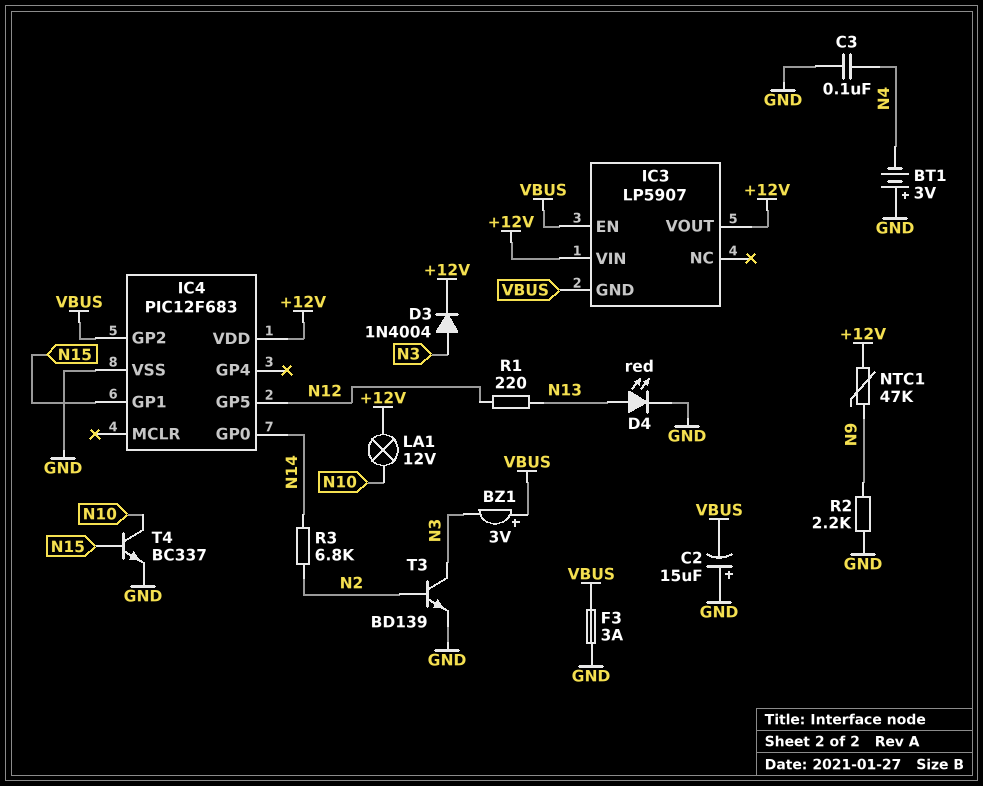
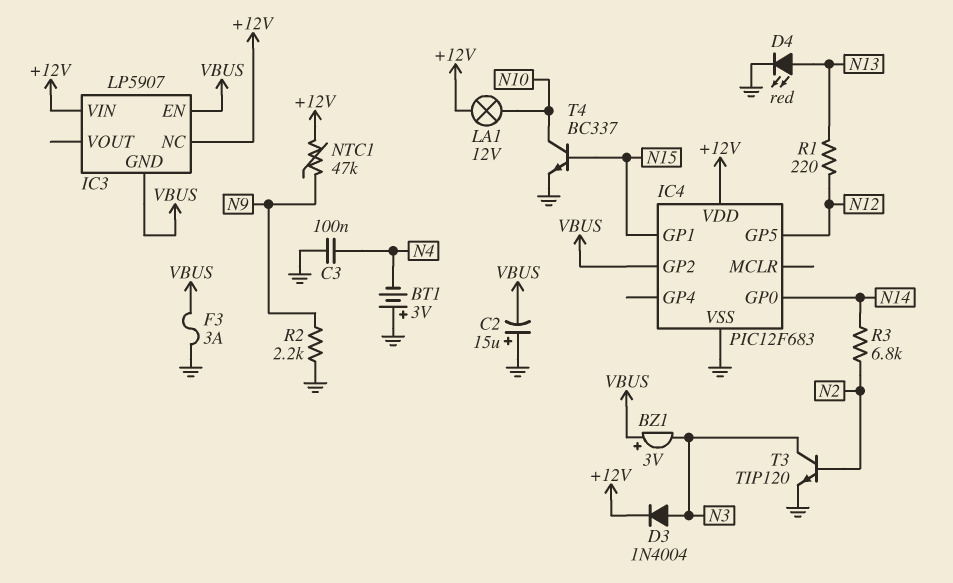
IC3 pin NC: none -> +12V
IC3 pin VOUT: +12V -> none
T3: NPN BD139 (B N2, C N3, E GND) -> NPN TIP120 (B N2, C N3, E GND)

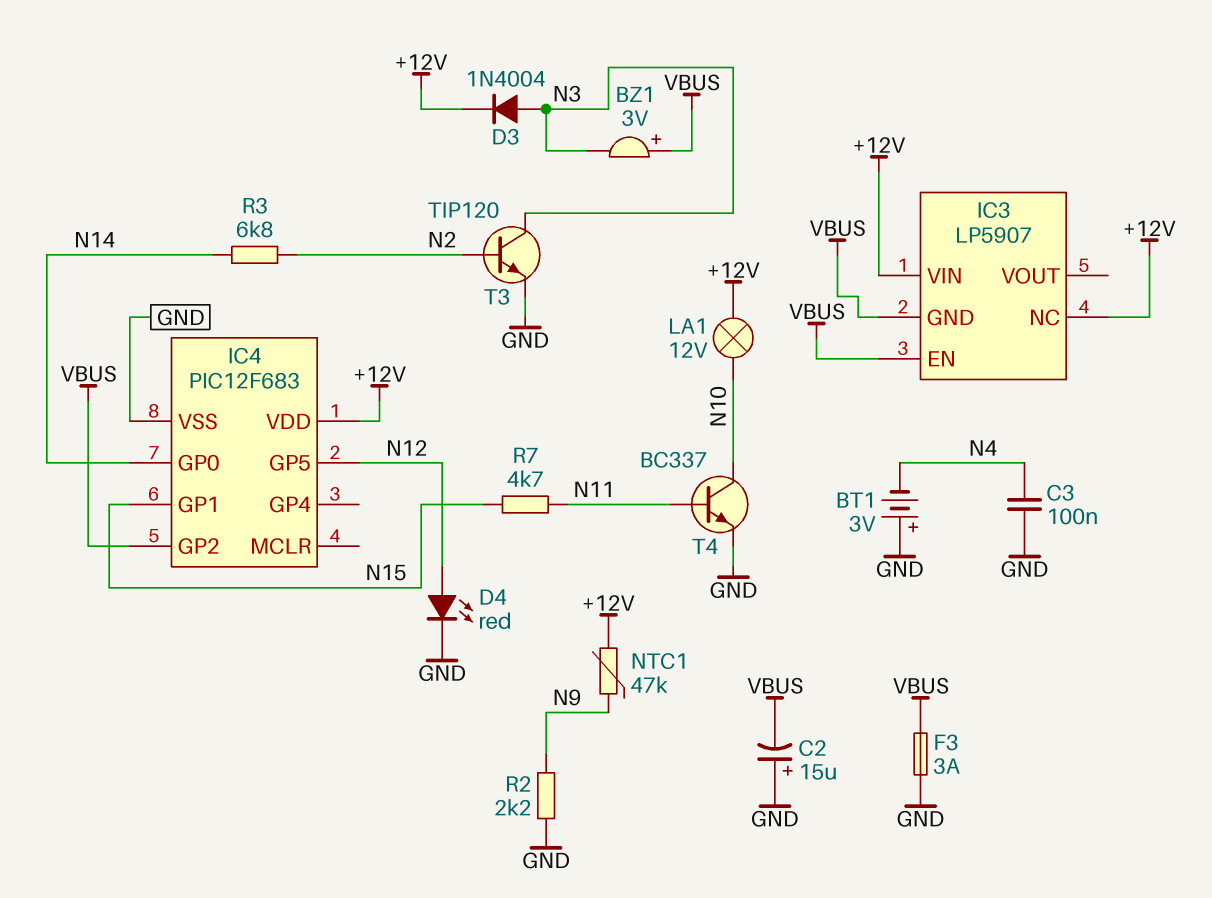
D4: LED red (A N13, K GND) -> LED red (A N12, K GND)
R1: 220 (N12, N13) -> none
R7: none -> 4.7k (N11, N15)
T4: NPN BC337 (B N15, C N10, E GND) -> NPN BC337 (B N11, C N10, E GND)

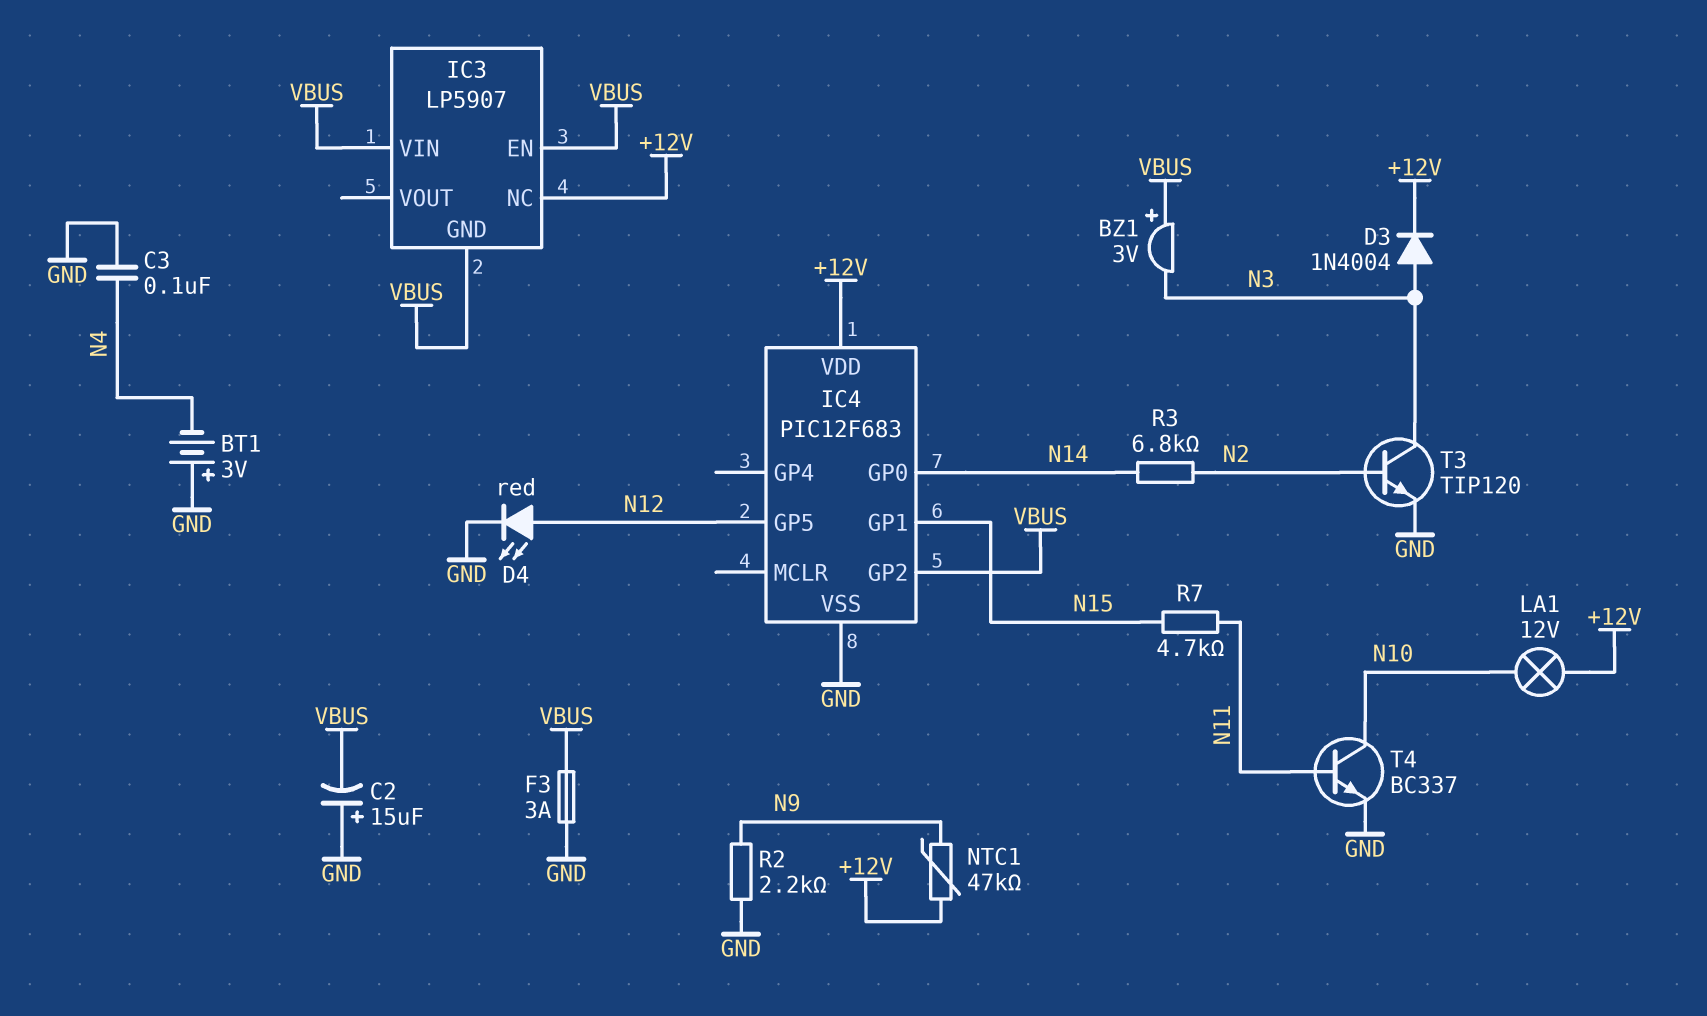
IC3 pin VIN: +12V -> VBUS

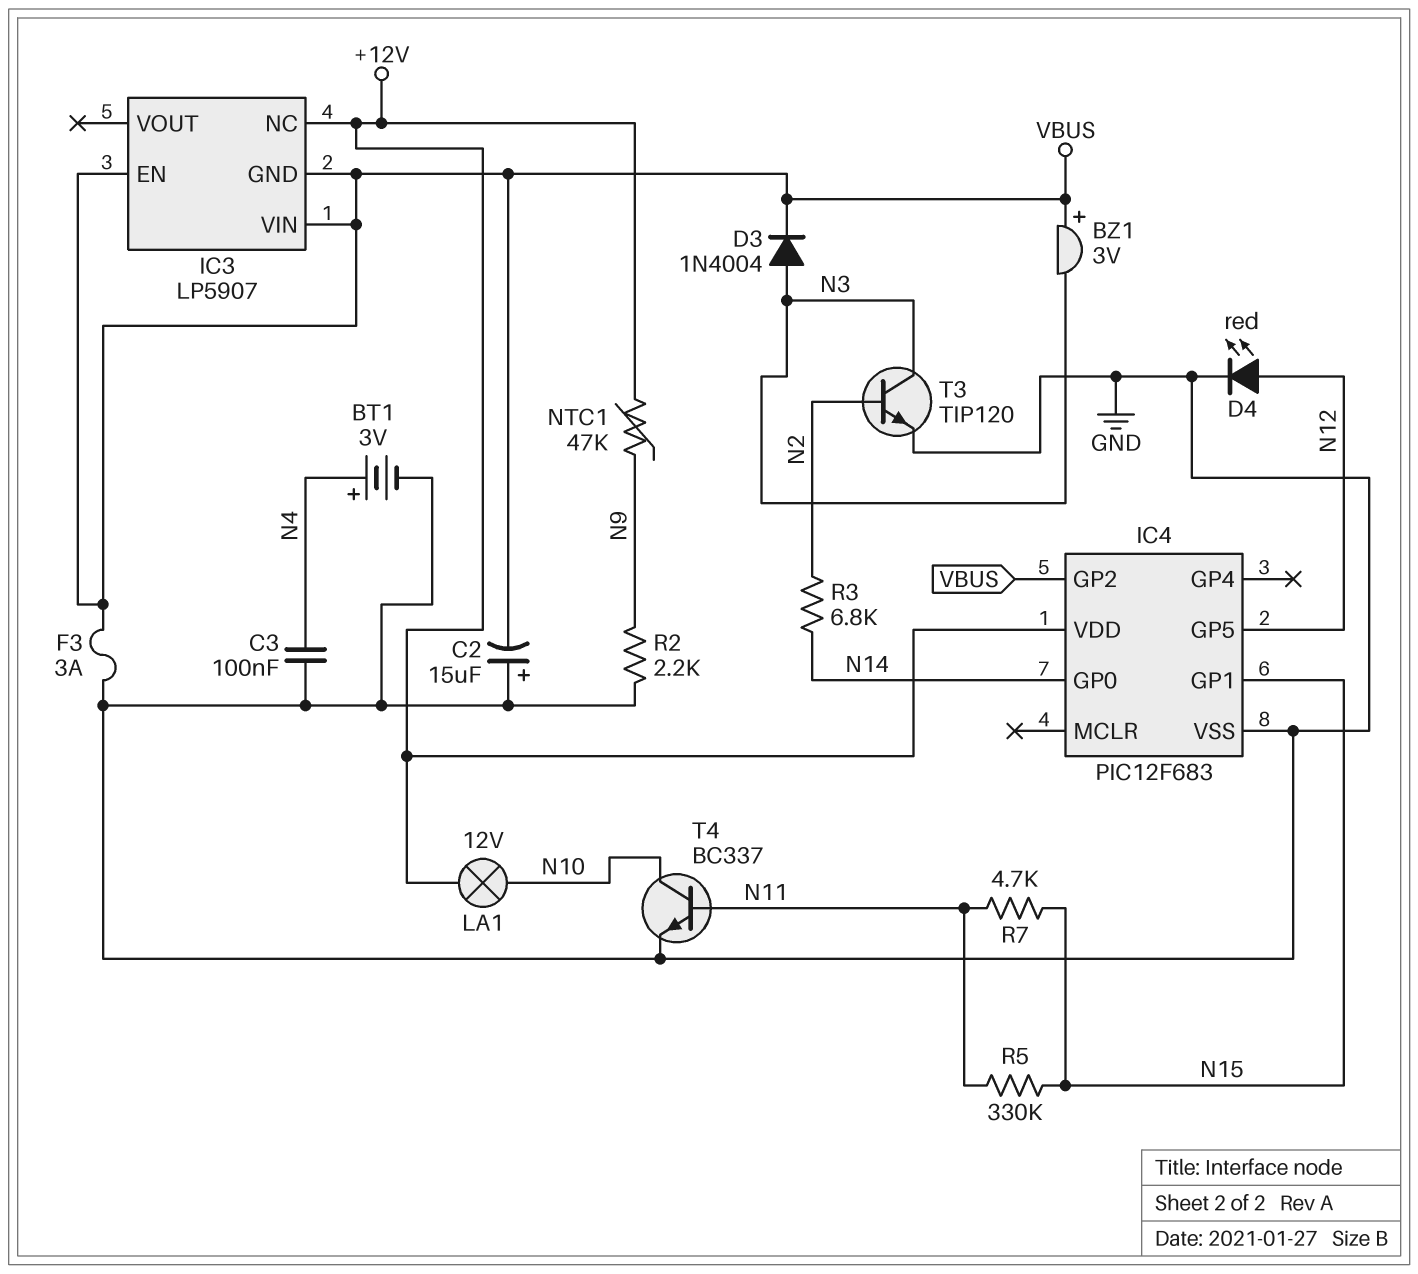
BT1: 3V (plus GND, minus N4) -> 3V (plus N4, minus GND)
D3: diode 1N4004 (A N3, K +12V) -> diode 1N4004 (A N3, K VBUS)
R5: none -> 330k (N11, N15)

